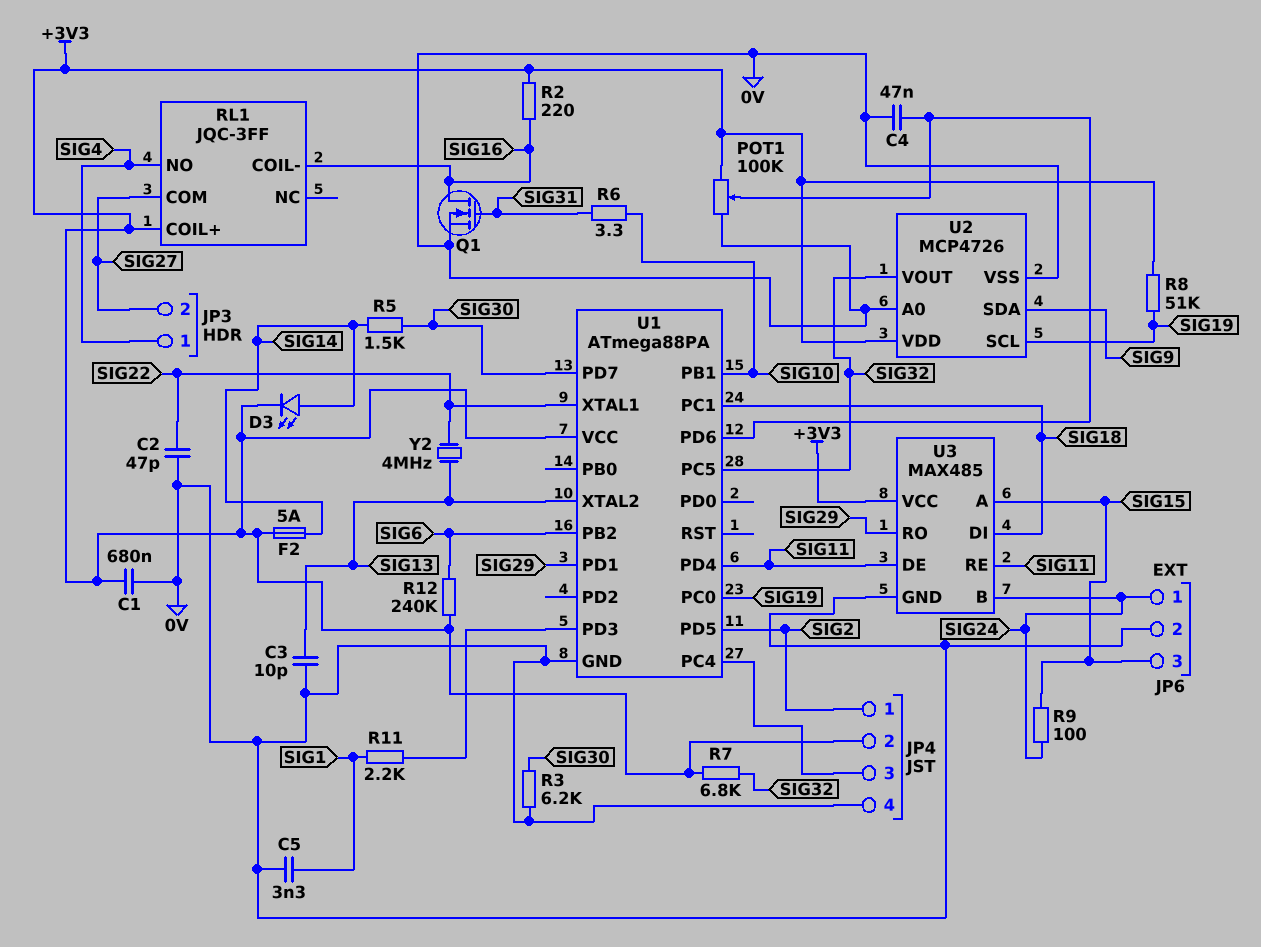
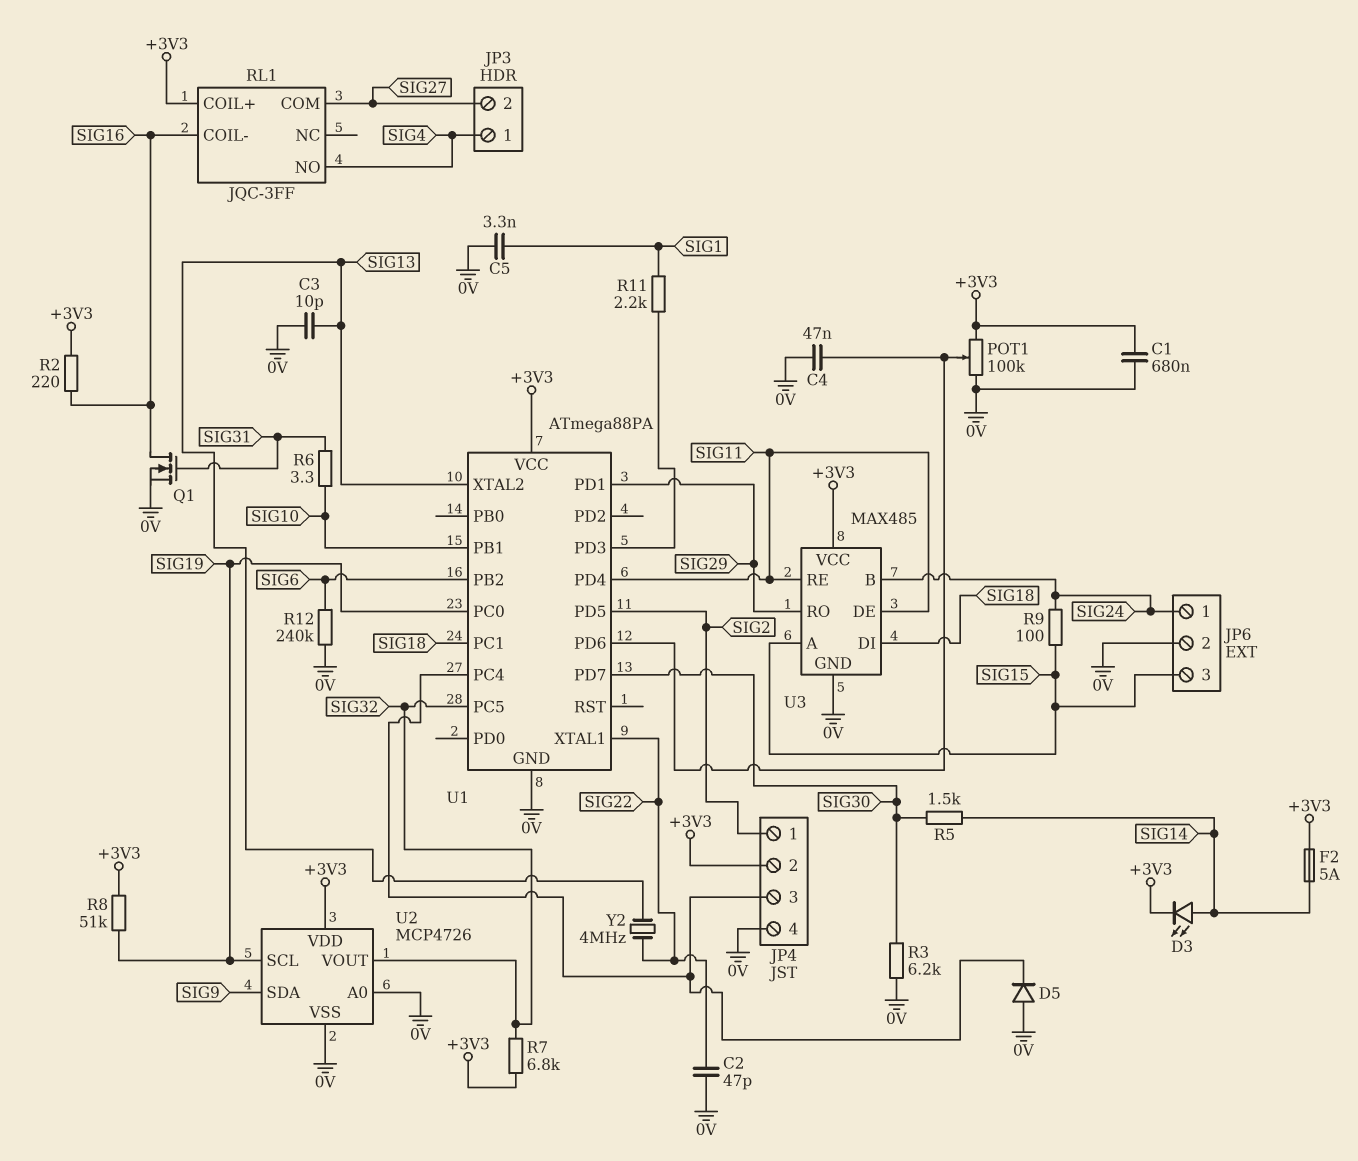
D5: none -> diode (A 0V, K JP4/3)
R12: 240k (+3V3, SIG6) -> 240k (0V, SIG6)

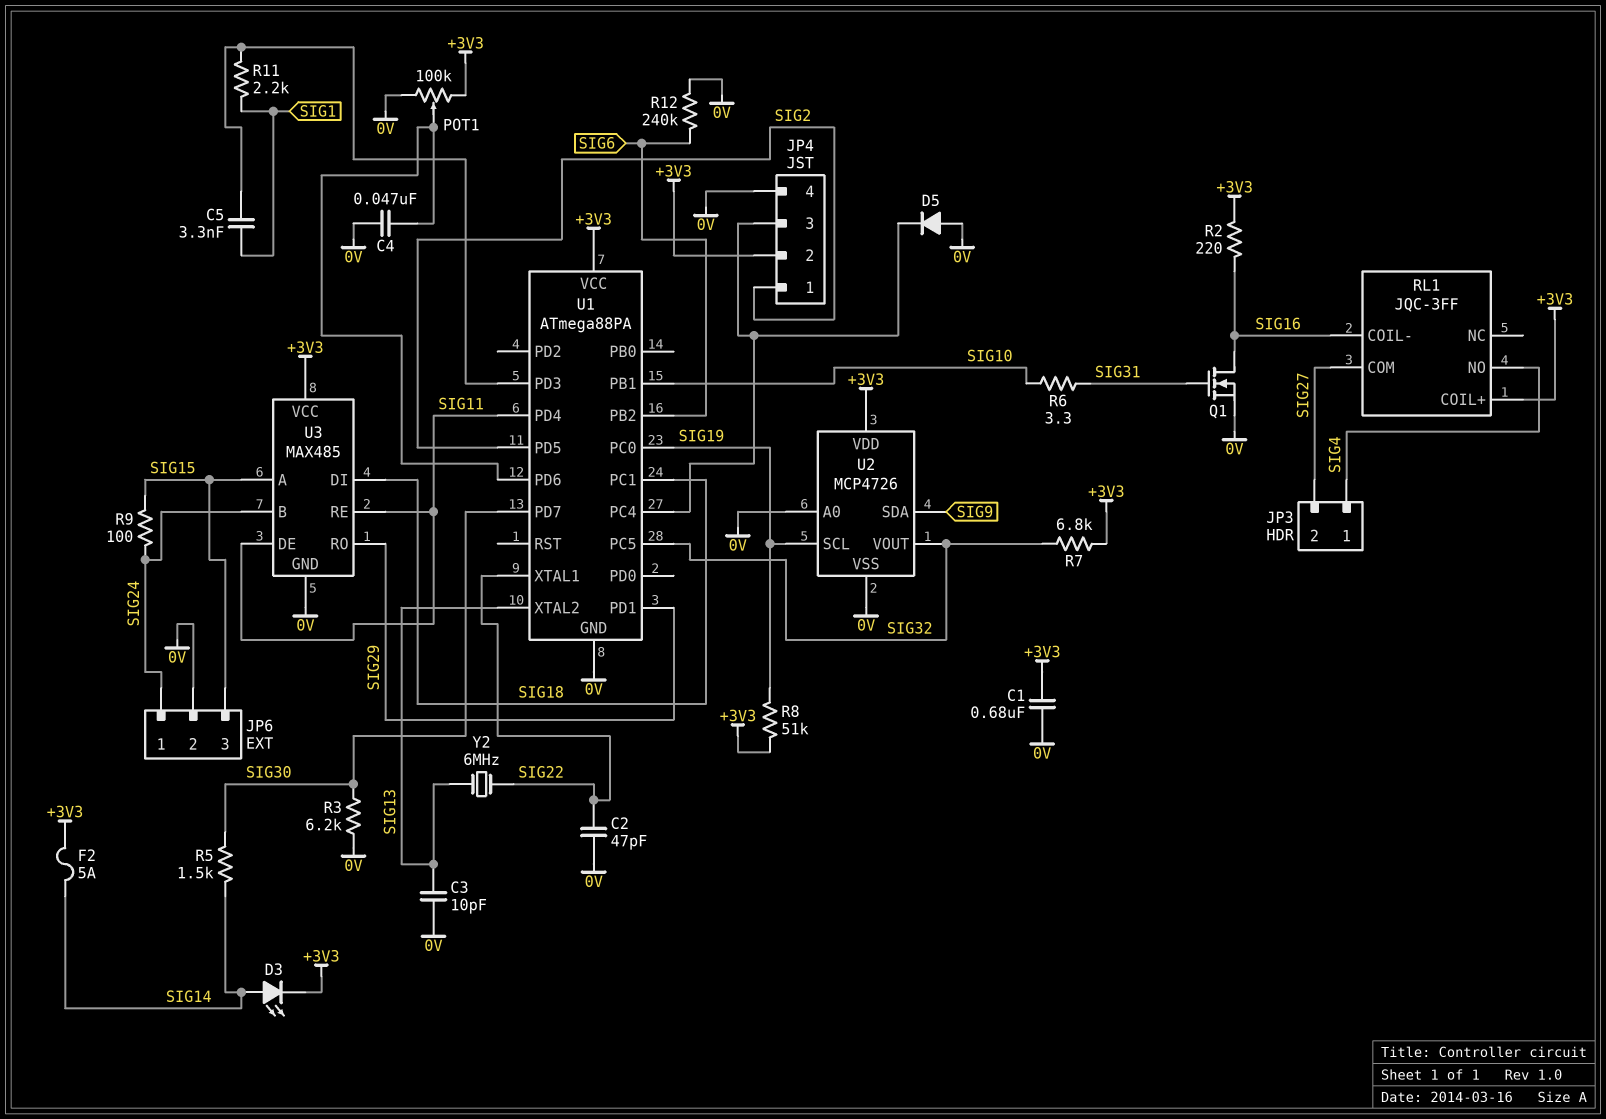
C5: 3.3nF (0V, SIG1) -> 3.3nF (SIG1, U1/PD3)
Y2: 4MHz (SIG13, SIG22) -> 6MHz (SIG13, SIG22)

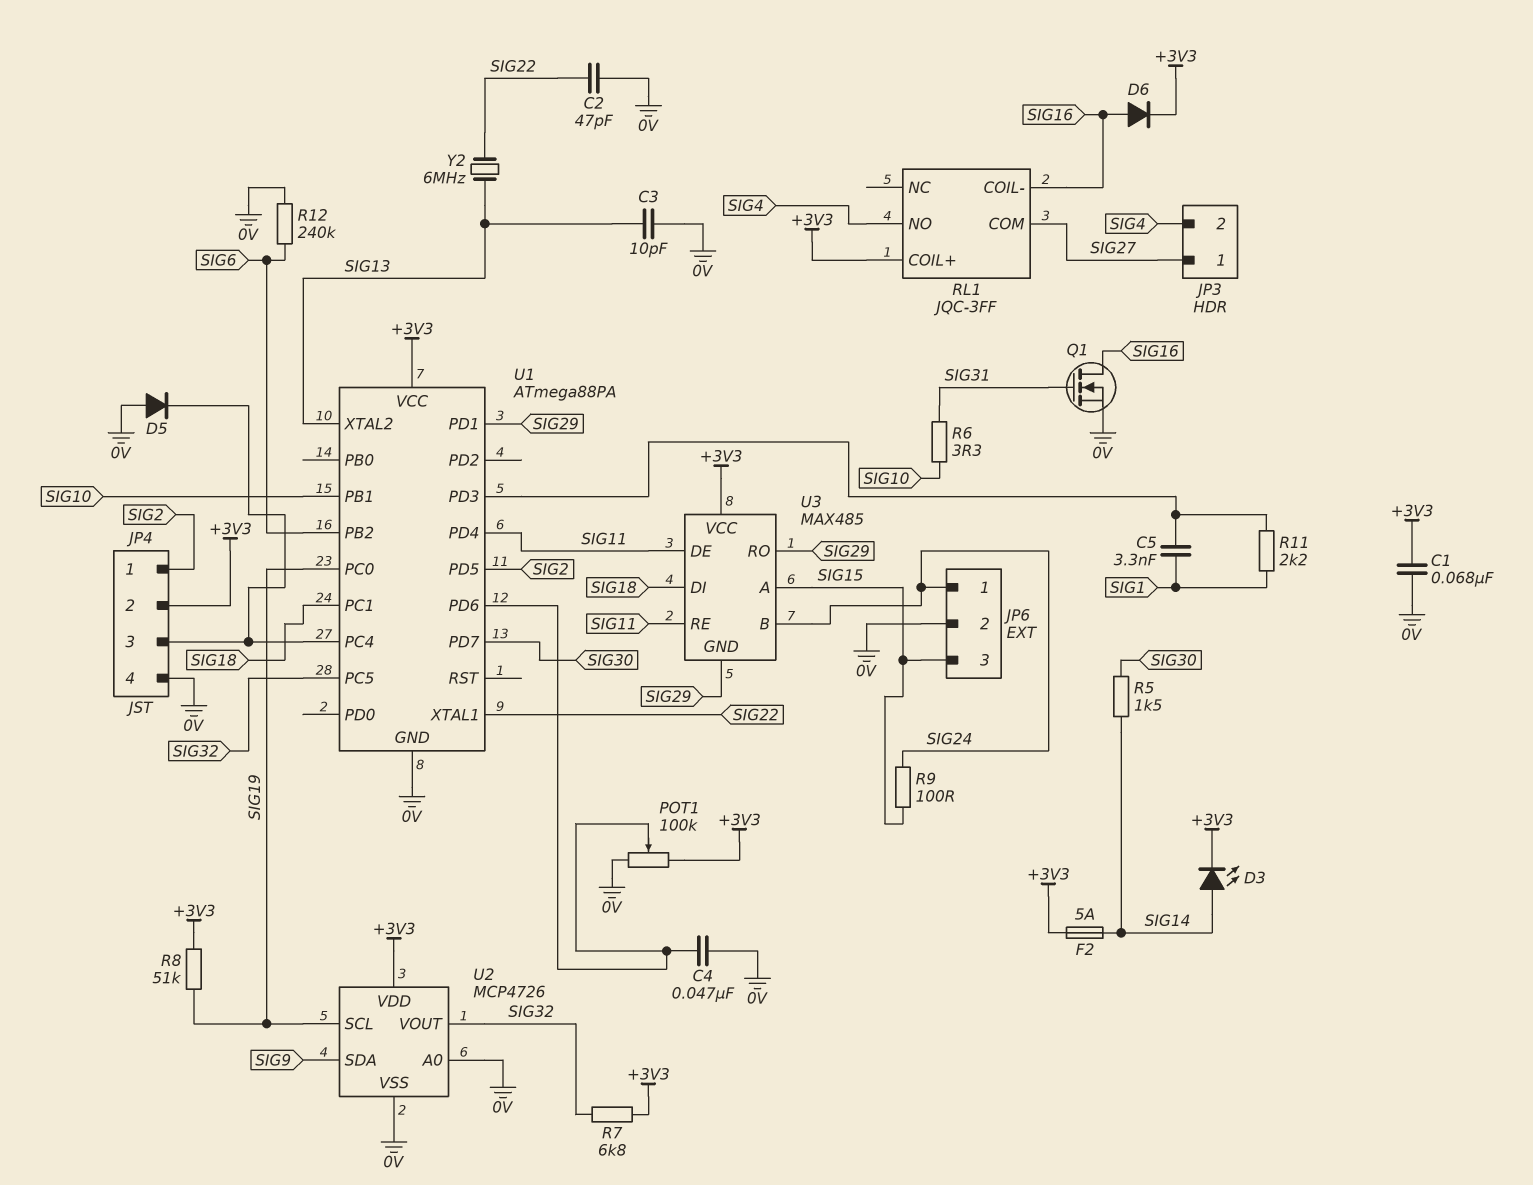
C1: 680nF (+3V3, 0V) -> 68nF (+3V3, 0V)
D6: none -> diode (A SIG16, K +3V3)
JP3 pin 1: SIG4 -> SIG27
JP3 pin 2: SIG27 -> SIG4
R2: 220 (+3V3, SIG16) -> none
R3: 6.2k (0V, SIG30) -> none
U3 pin GND: 0V -> SIG29

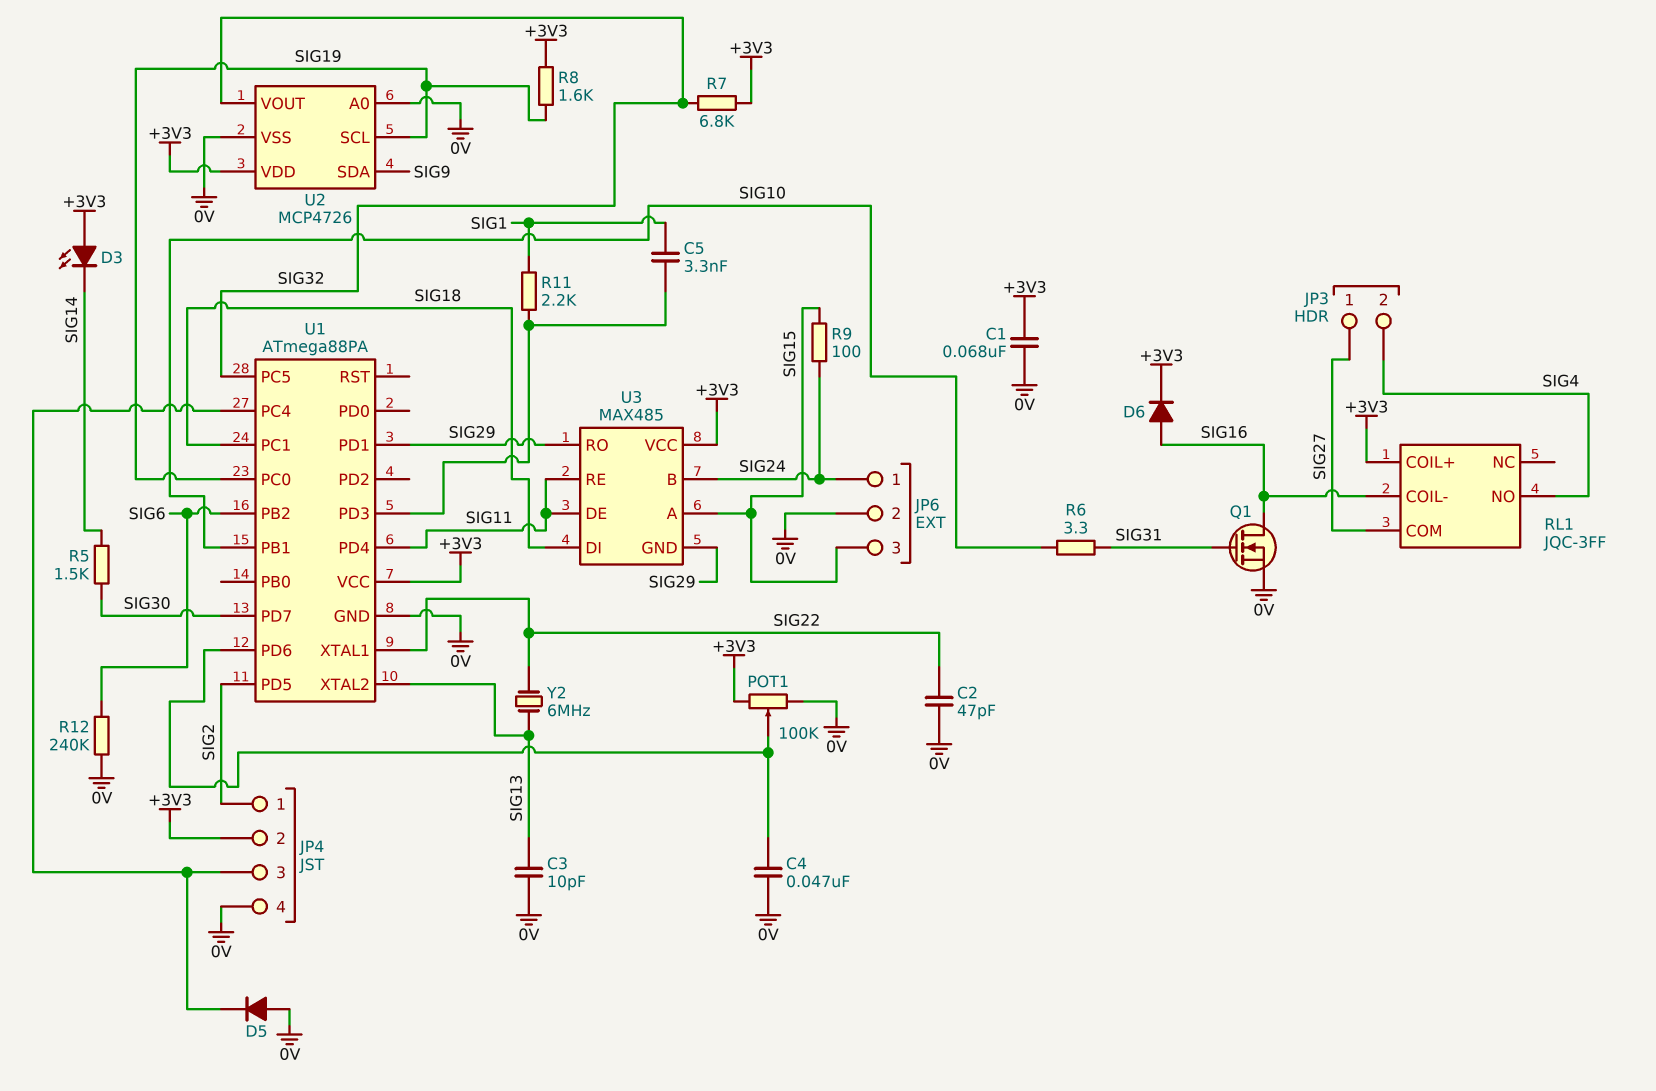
D3: LED (A SIG14, K +3V3) -> LED (A +3V3, K SIG14)
F2: 5A (+3V3, SIG14) -> none
R8: 51k (+3V3, SIG19) -> 1.6k (+3V3, SIG19)

